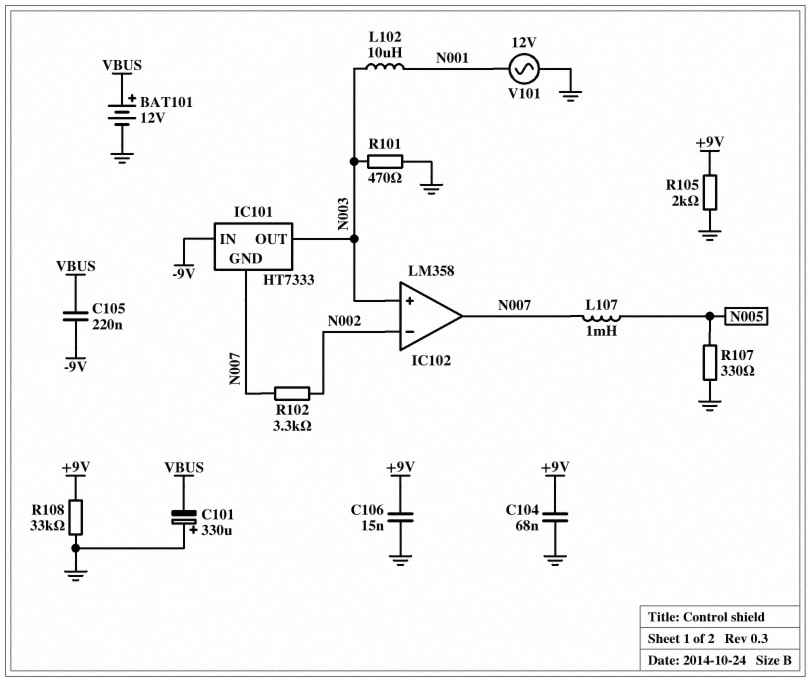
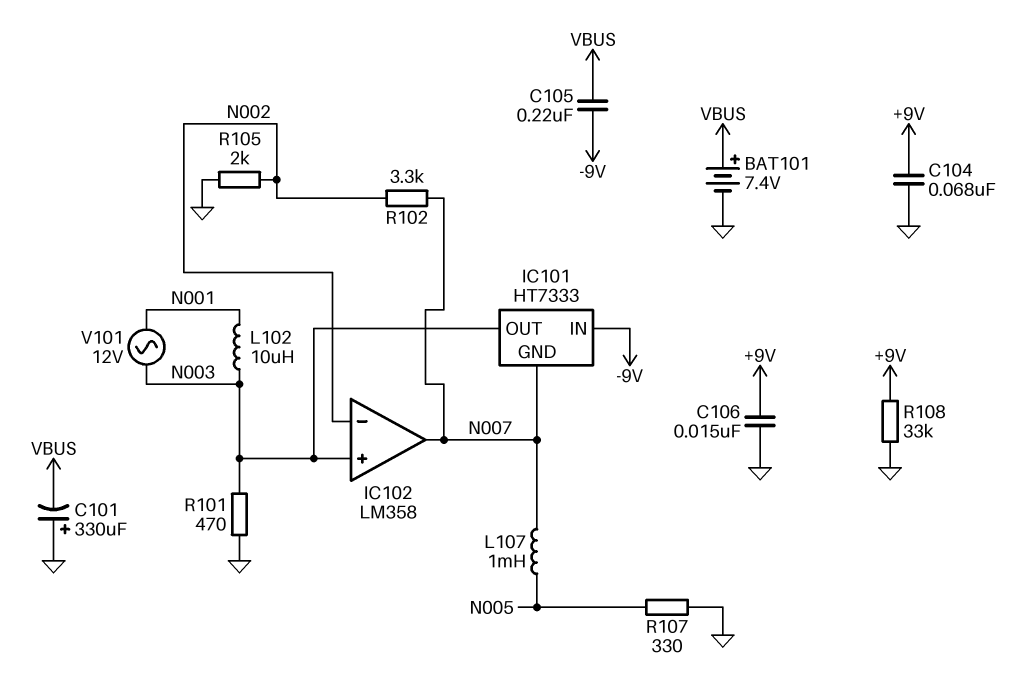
BAT101: 12V (plus VBUS, minus GND) -> 7.4V (plus VBUS, minus GND)
R105: 2k (+9V, GND) -> 2k (GND, N002)
V101: AC 12V (GND, N001) -> AC 12V (N001, N003)

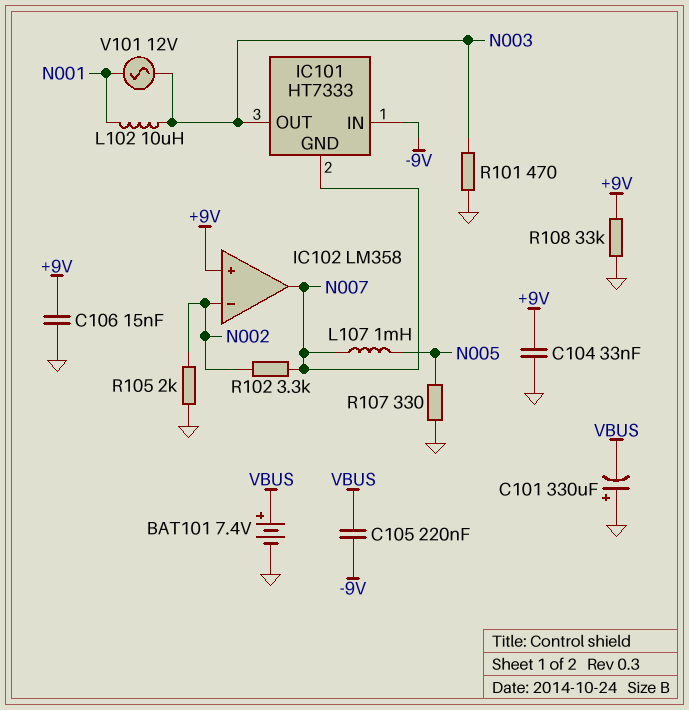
C104: 68nF (+9V, GND) -> 33nF (+9V, GND)
IC102 pin in+: N003 -> +9V

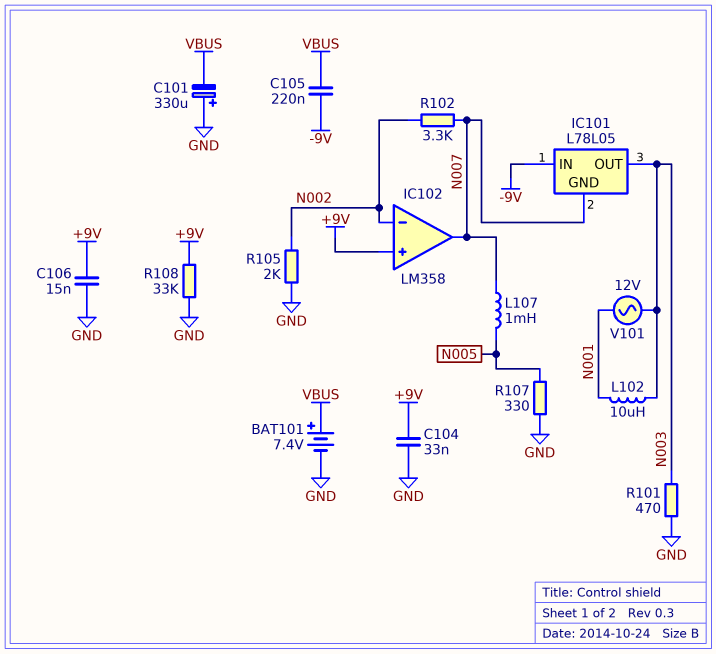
IC101: HT7333 -> L78L05

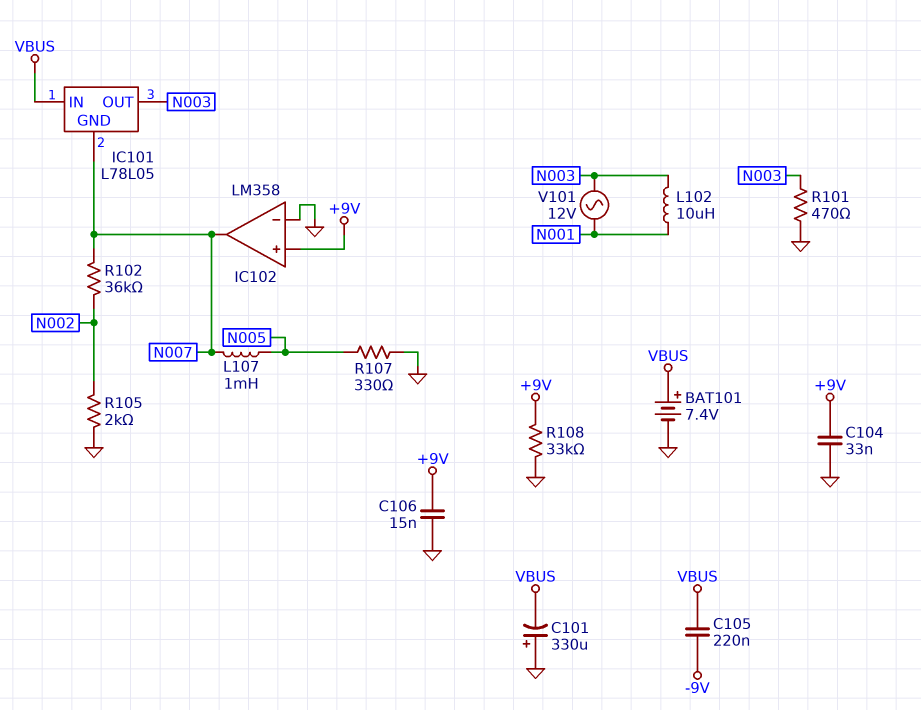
IC101 pin IN: -9V -> VBUS
IC102 pin in-: N002 -> GND
R102: 3.3k (N002, N007) -> 36k (N002, N007)

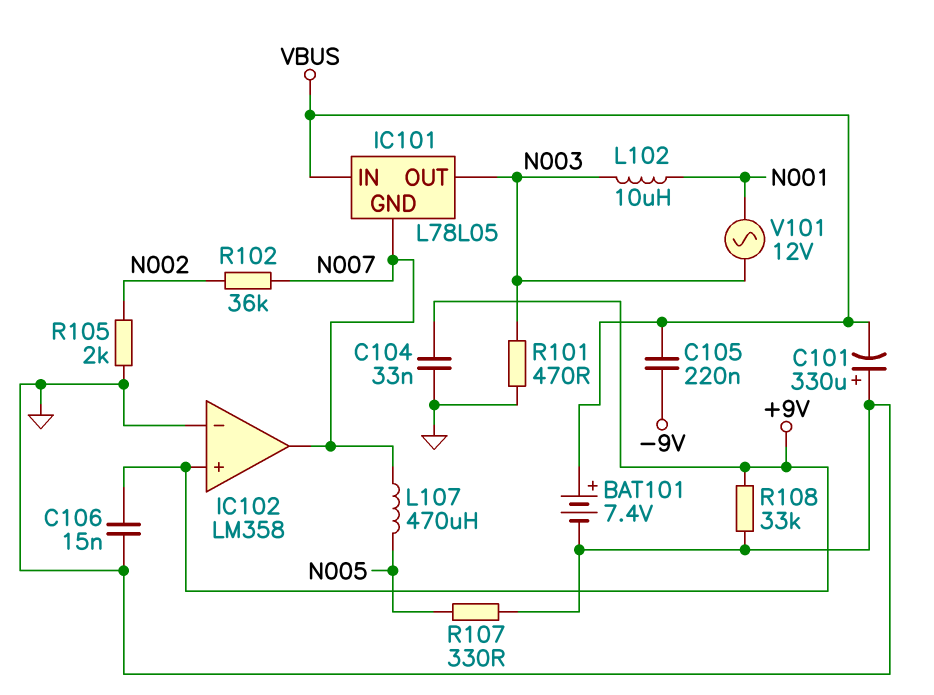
L107: 1mH (N005, N007) -> 470uH (N005, N007)

